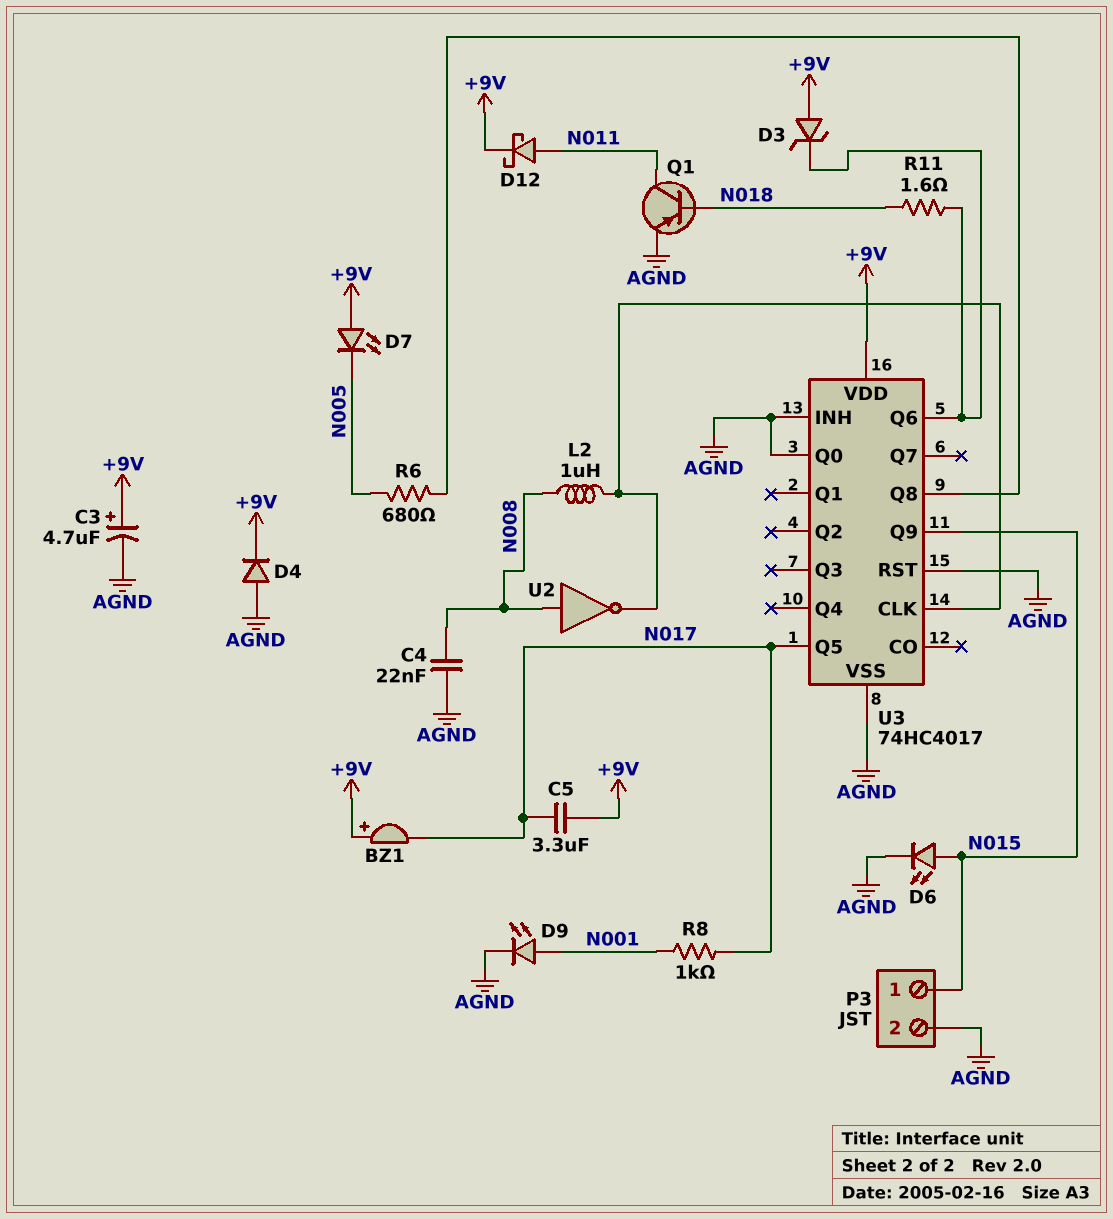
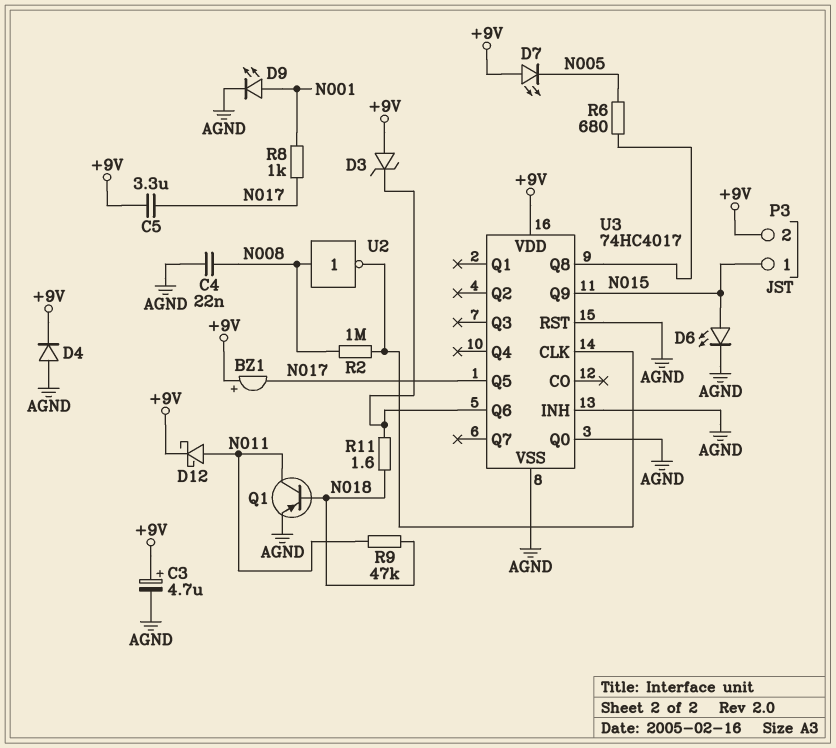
L2: 1uH (N008, U3/CLK) -> none
P3 pin 2: AGND -> +9V
R2: none -> 1M (N008, U3/CLK)
R9: none -> 47k (N011, N018)

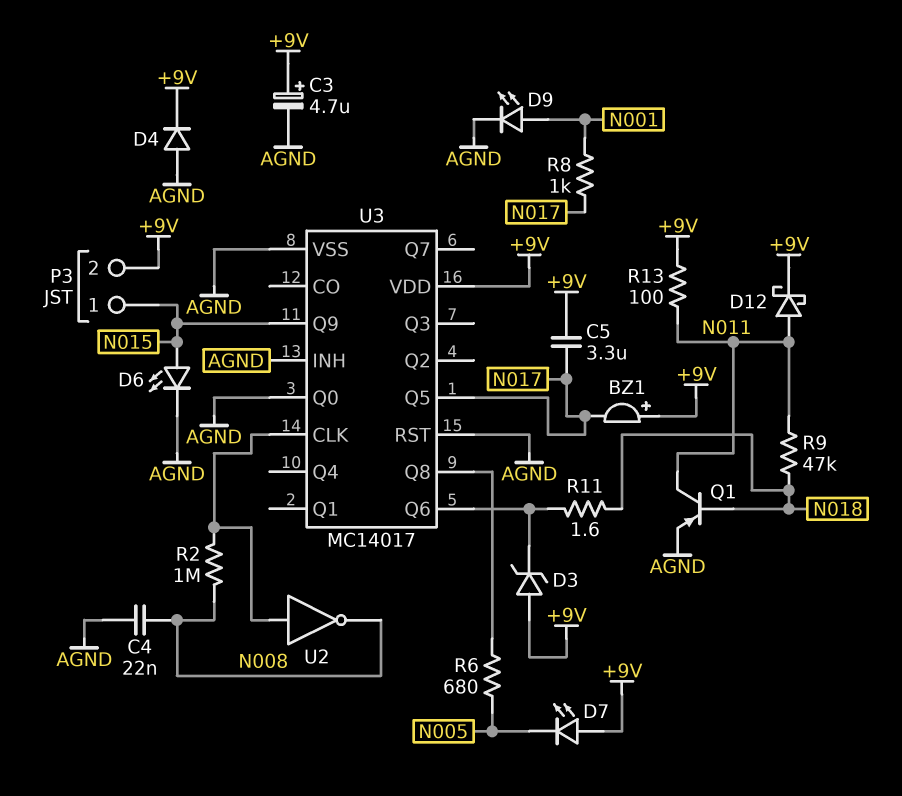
R13: none -> 100 (+9V, N011)
U2: NOT (in N008, out U3/CLK) -> NOT (in U3/CLK, out N008)
U3: 74HC4017 -> MC14017

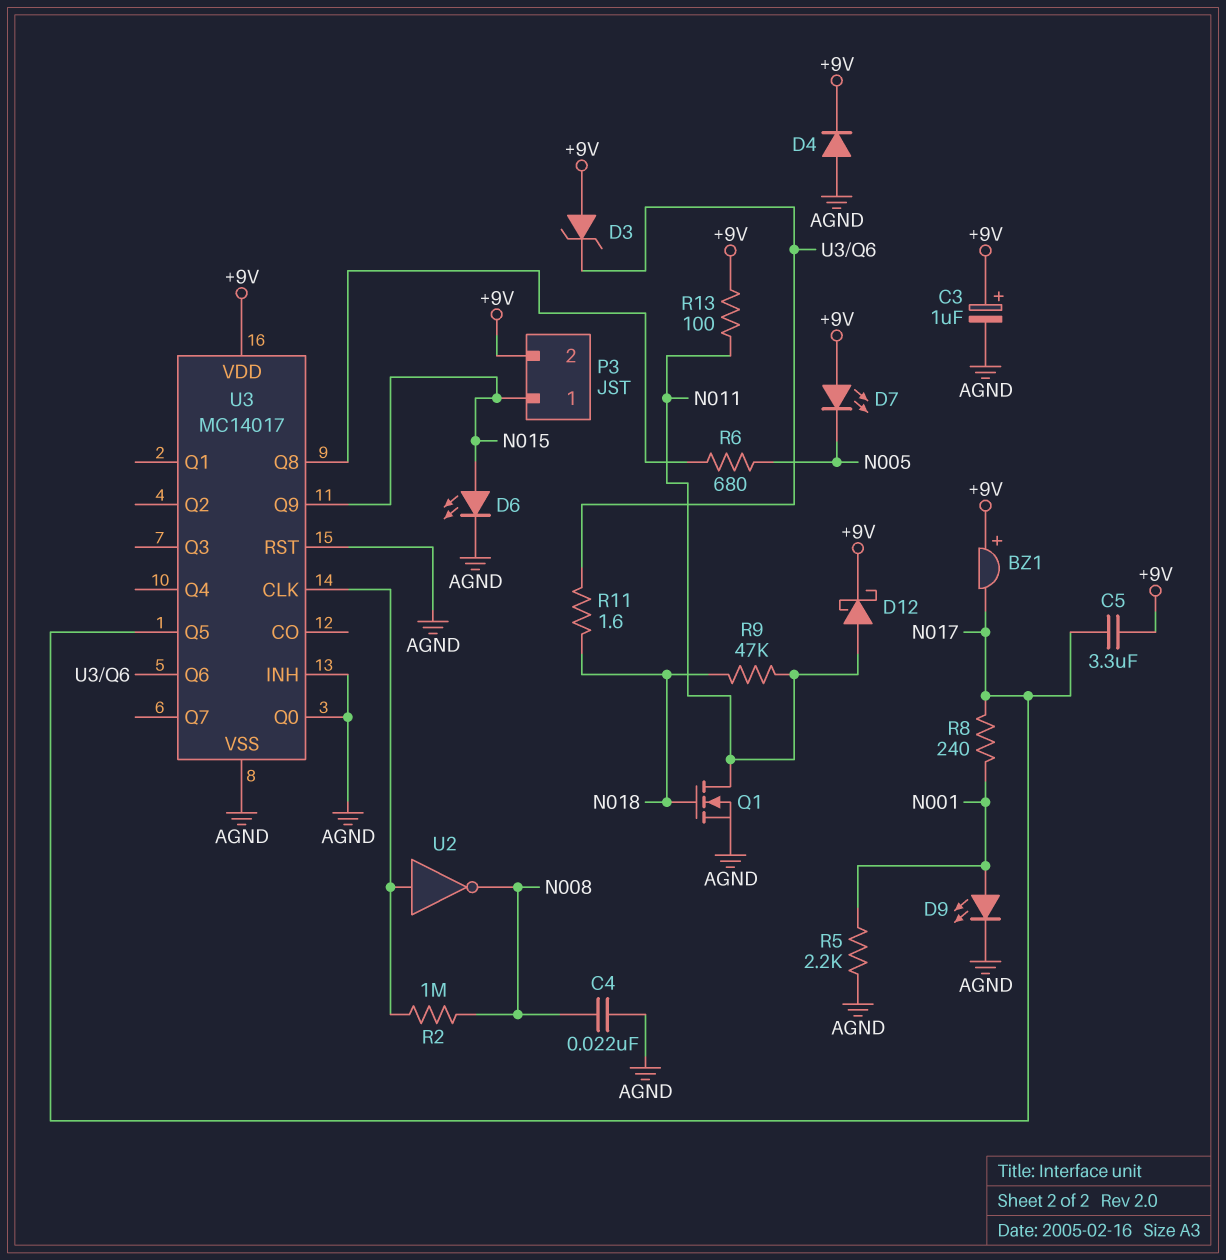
C3: 4.7uF (plus +9V, minus AGND) -> 1uF (plus +9V, minus AGND)
Q1: PNP (B N018, C N011, E AGND) -> NMOS (G N018, D N011, S AGND)
R5: none -> 2.2k (AGND, N001)
R8: 1k (N001, N017) -> 240 (N001, N017)

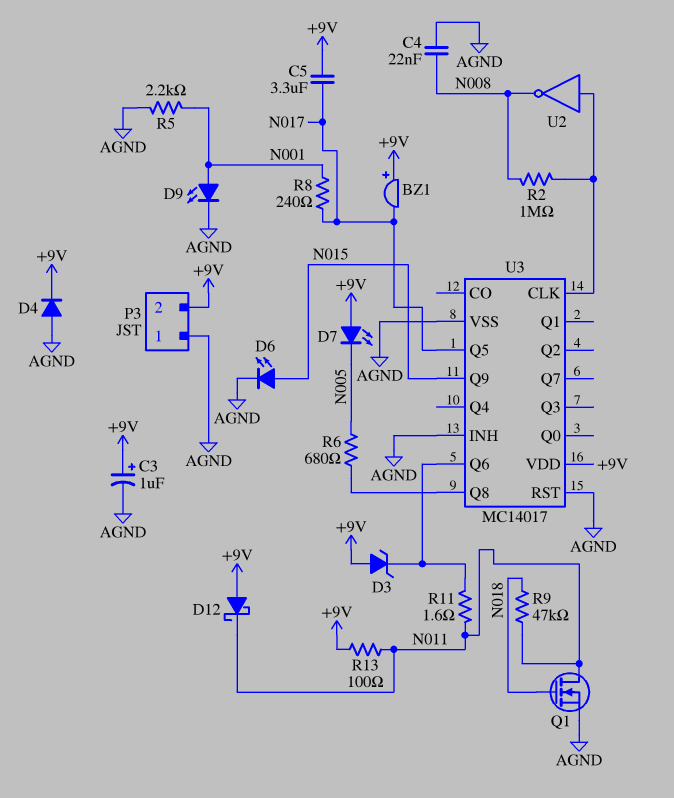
D12: schottky (A N011, K +9V) -> schottky (A +9V, K N011)
P3 pin 1: N015 -> AGND
R11: 1.6 (N018, U3/Q6) -> 1.6 (N011, U3/Q6)
U3 pin Q0: AGND -> none

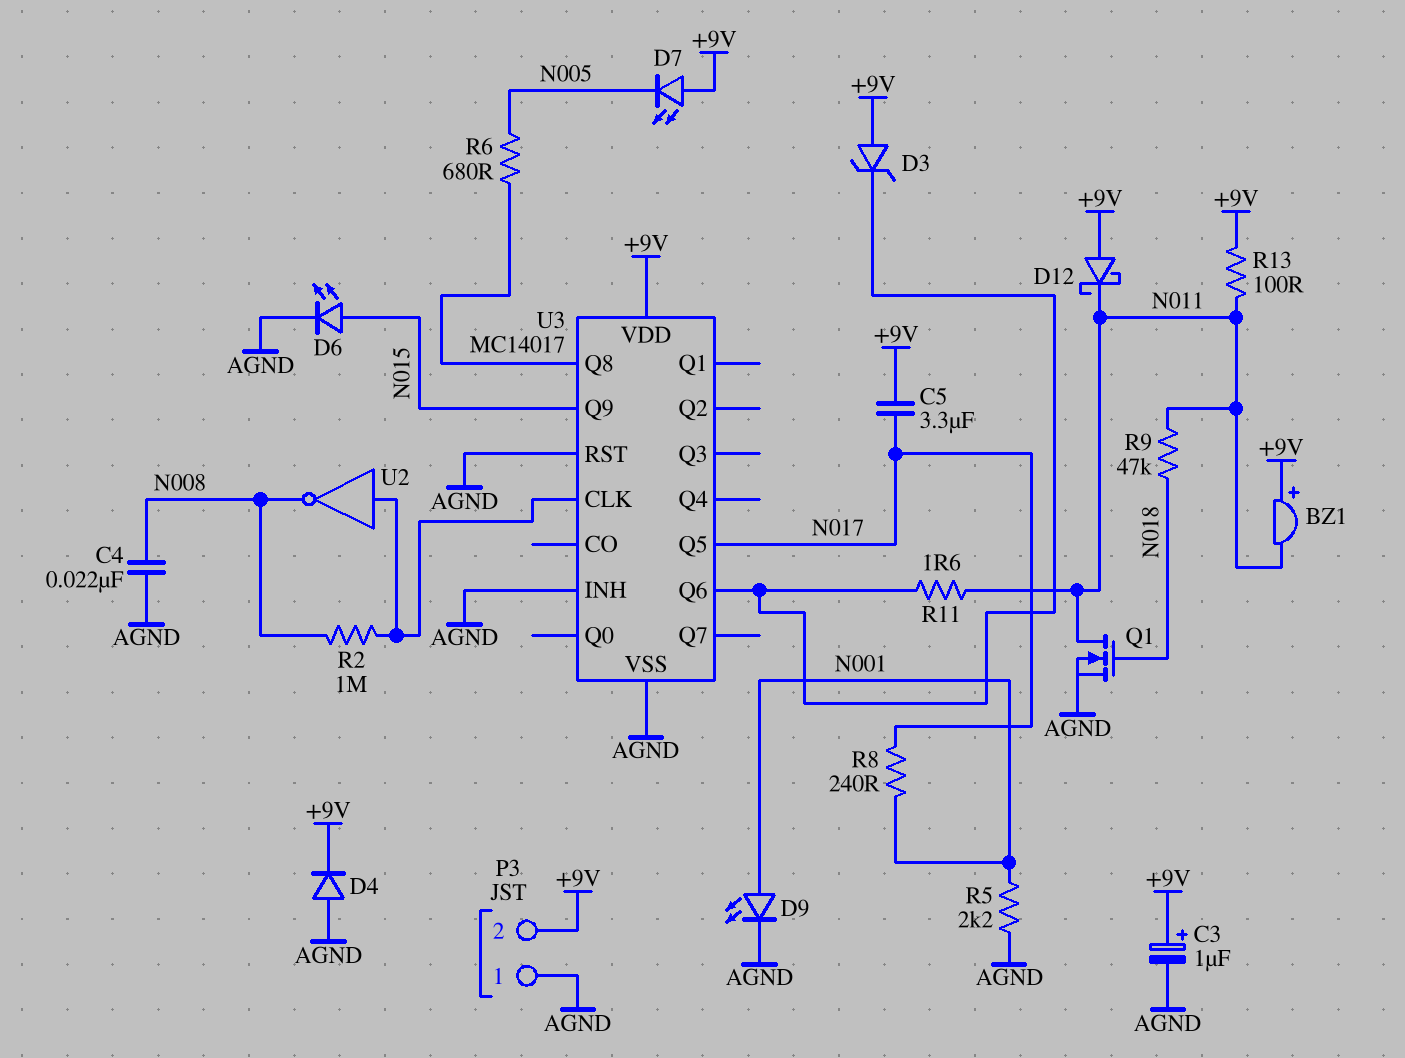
BZ1: buzzer (plus +9V, minus N017) -> buzzer (plus +9V, minus N011)

